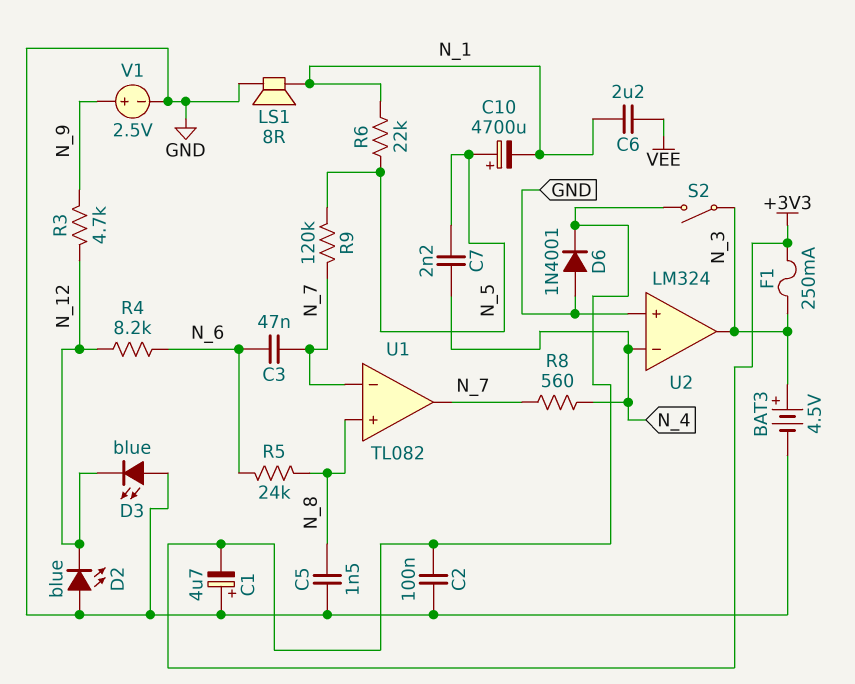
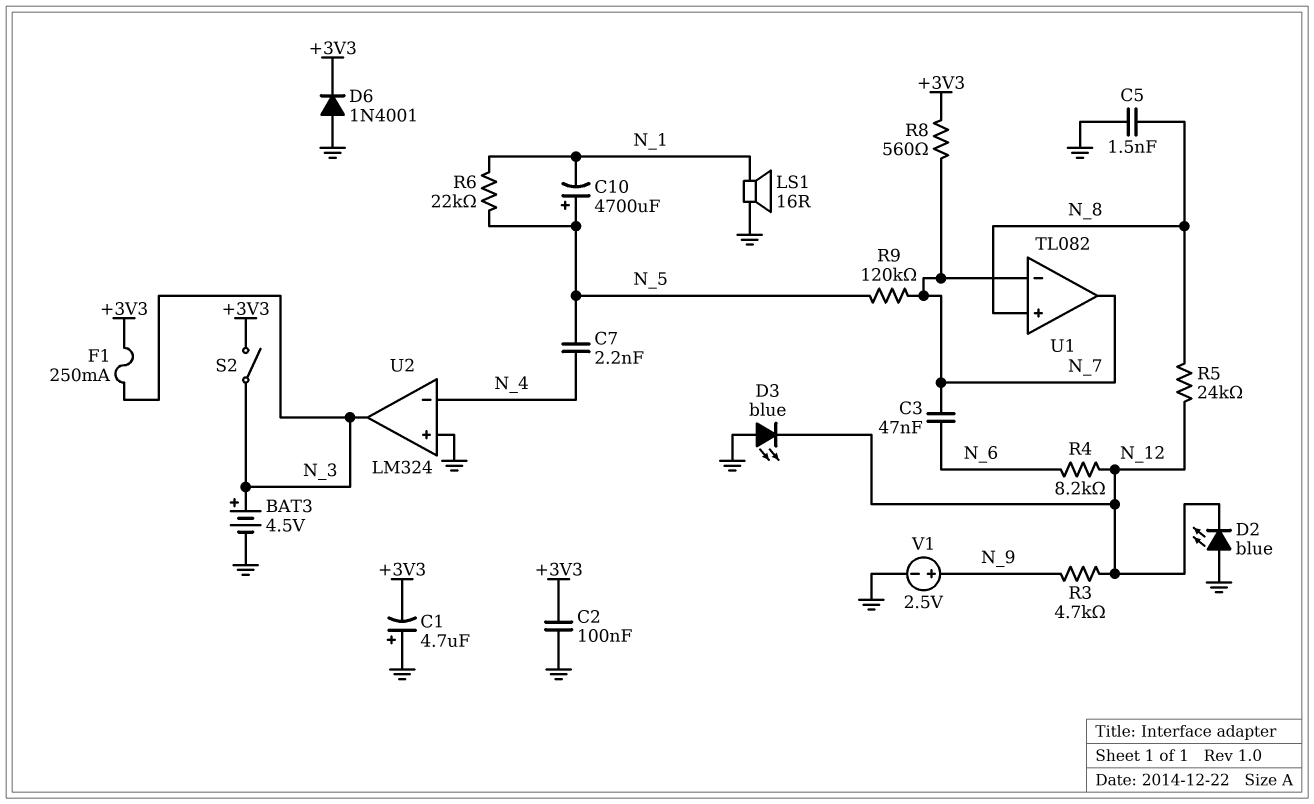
C6: 2.2uF (N_1, VEE) -> none
LS1: speaker 8R (GND, N_1) -> speaker 16R (GND, N_1)
R5: 24k (N_6, N_8) -> 24k (N_8, N_12)
R8: 560 (N_4, N_7) -> 560 (+3V3, N_7)

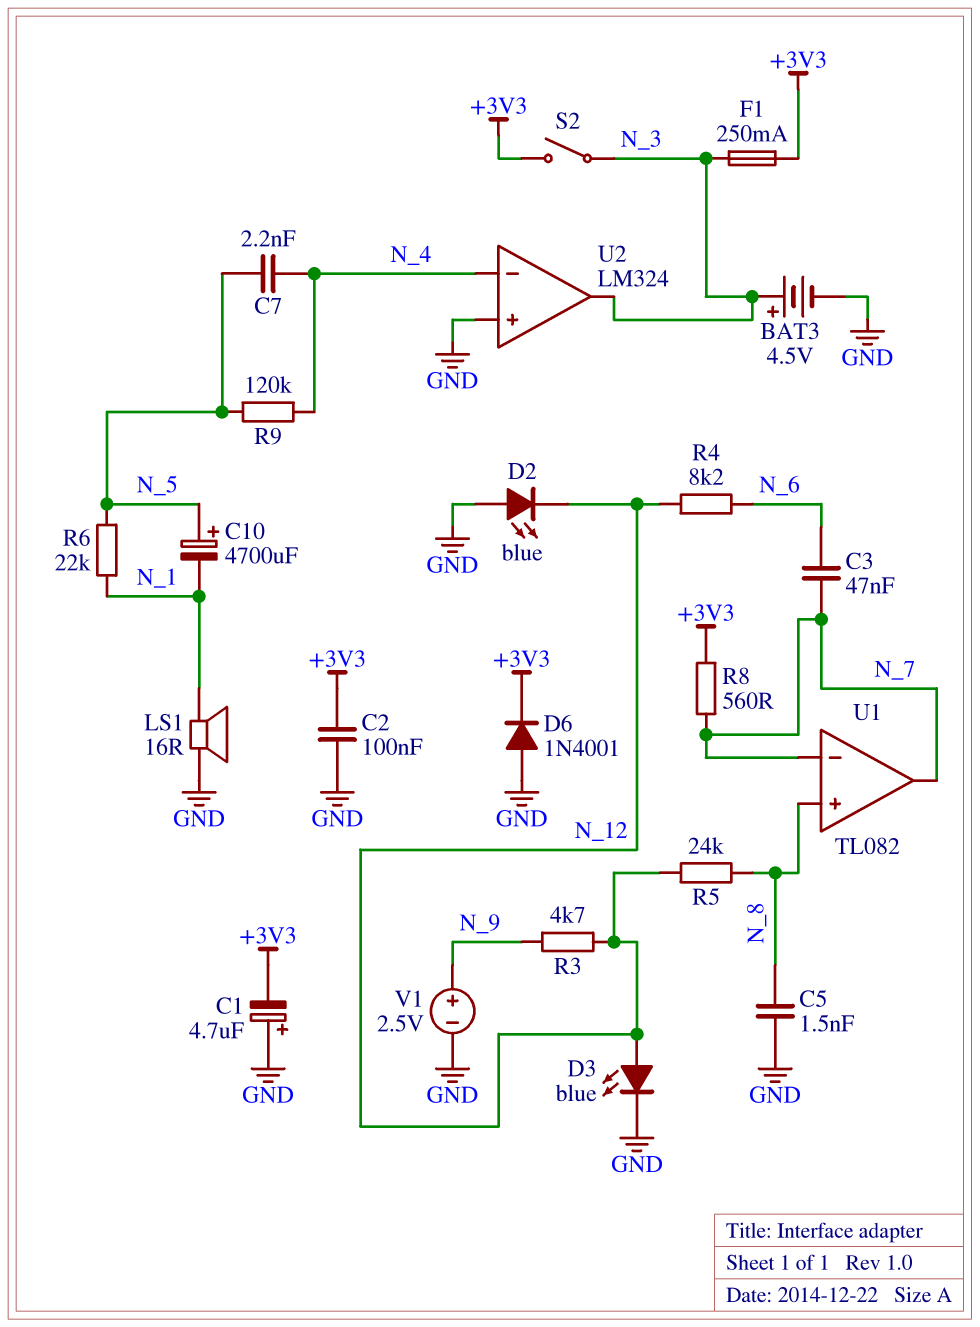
D3: LED blue (A GND, K N_12) -> LED blue (A N_12, K GND)
R9: 120k (N_5, N_7) -> 120k (N_4, N_5)

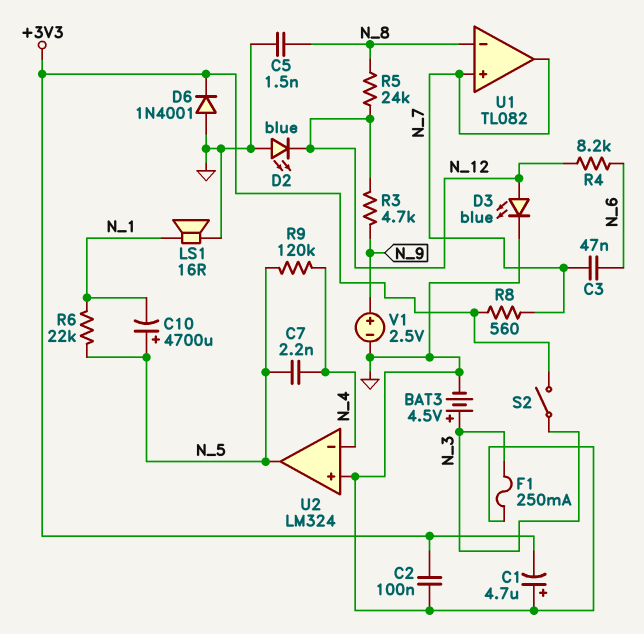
F1: 250mA (+3V3, N_3) -> 250mA (GND, N_3)
U1 pin in+: N_8 -> N_7
U1 pin in-: N_7 -> N_8
U2 pin out: N_3 -> N_5

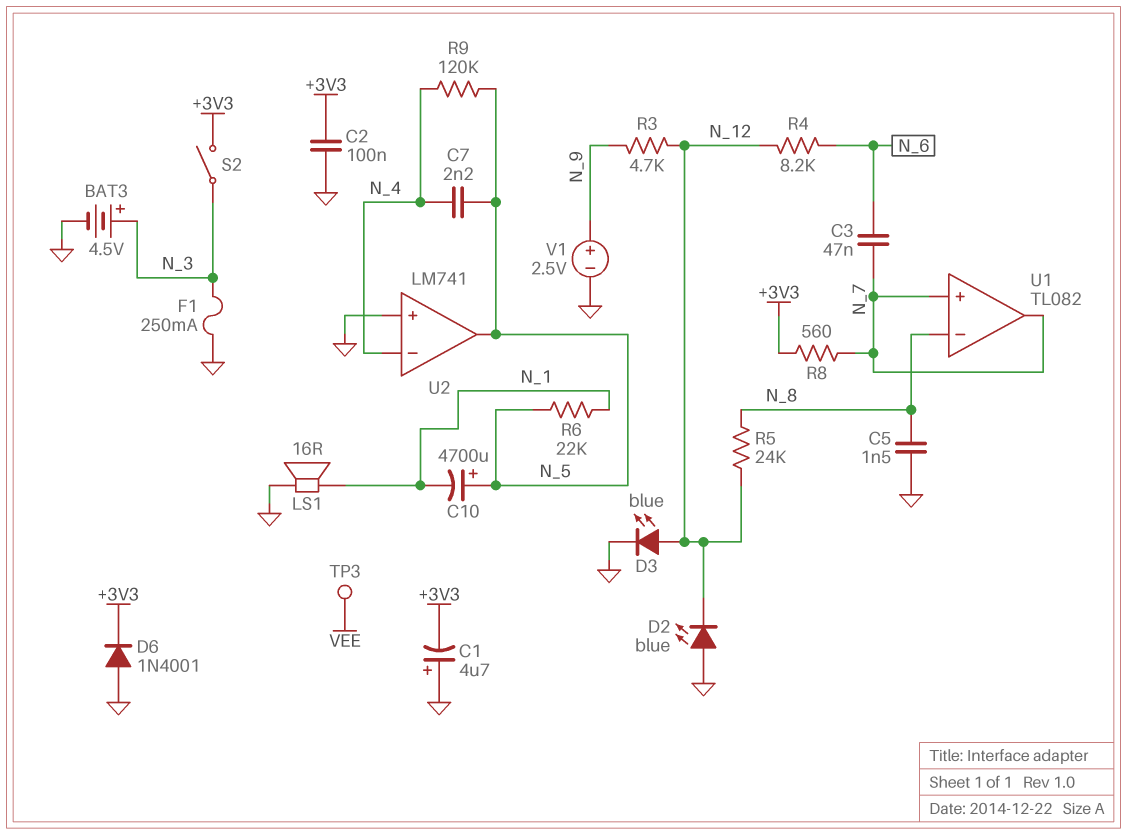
TP3: none -> test point (VEE)
U2: LM324 -> LM741

